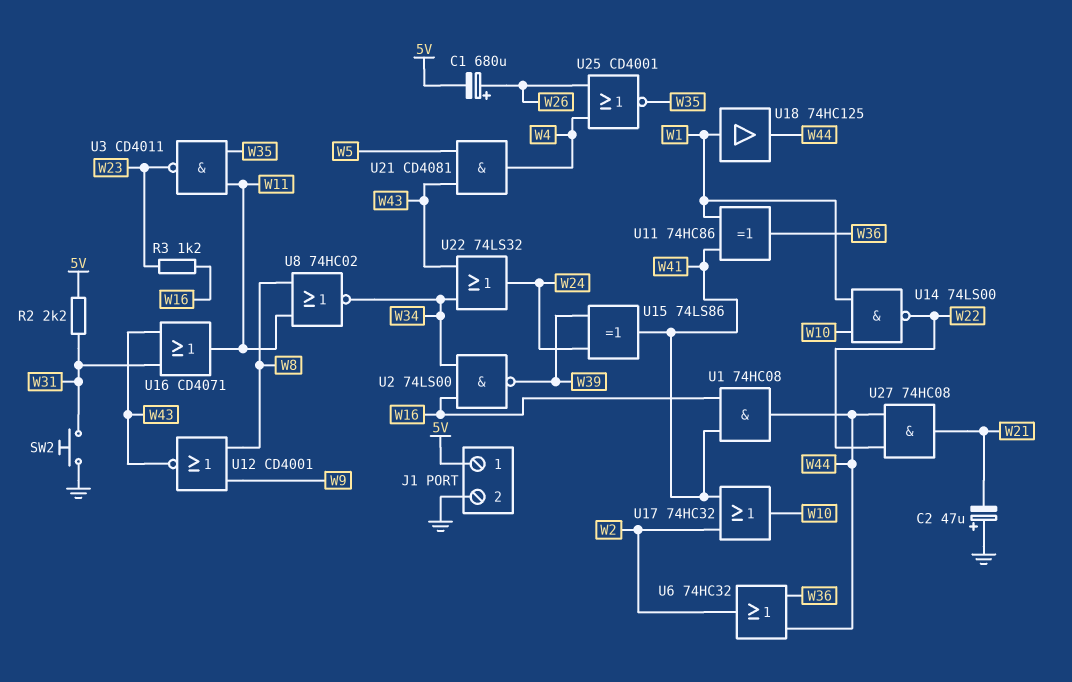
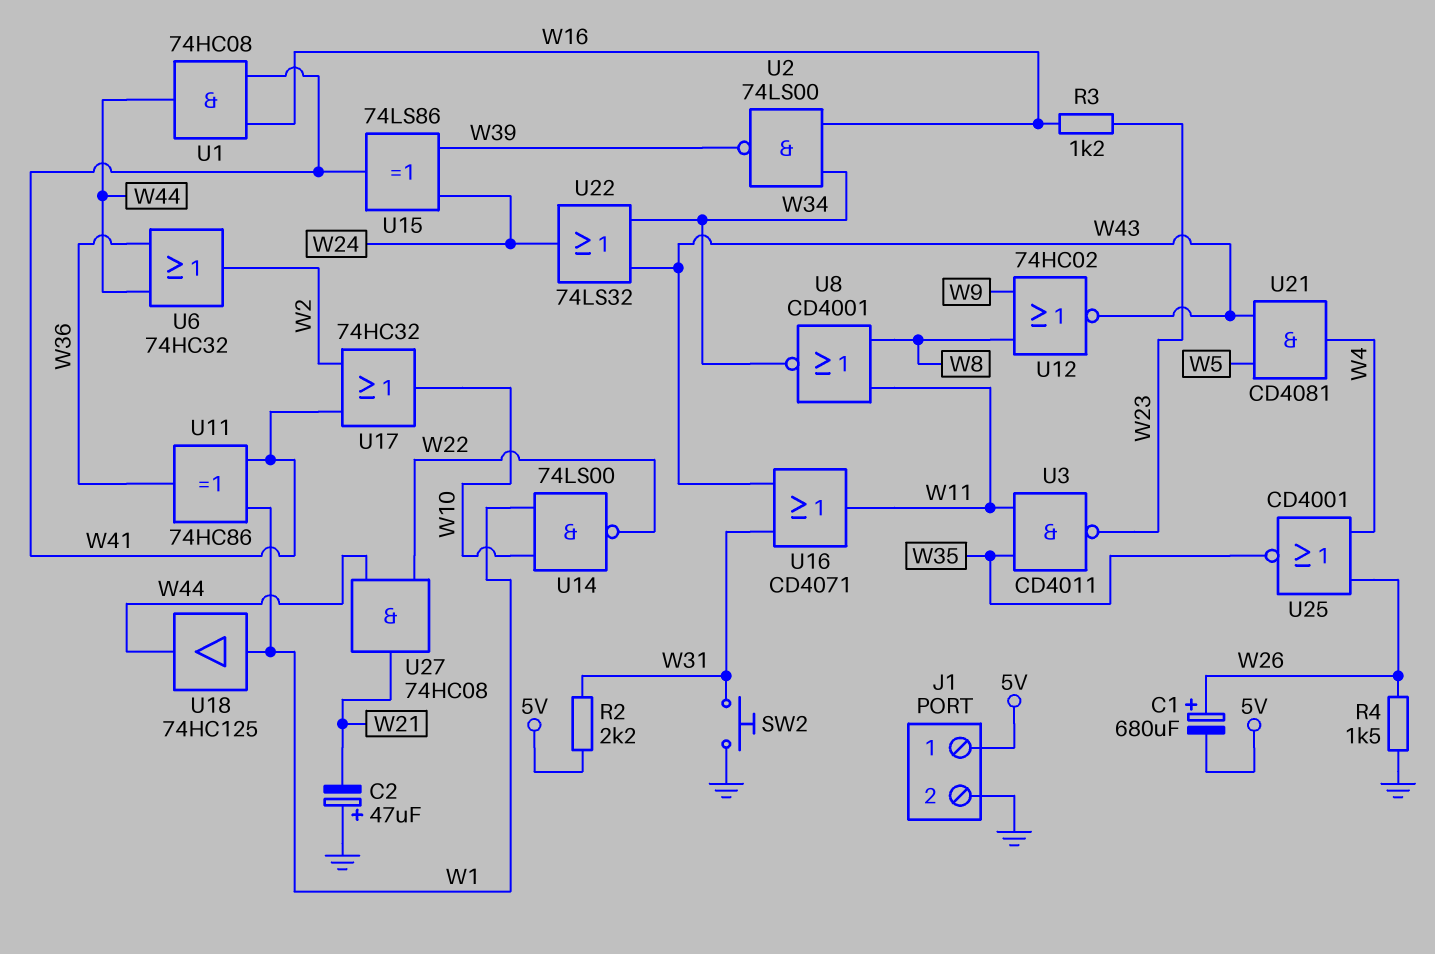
R4: none -> 1.5k (GND, W26)
U8: NOR 74HC02 (in W8, in W11, out W34) -> NOR CD4001 (in W8, in W11, out W34)
U12: NOR CD4001 (in W8, in W9, out W43) -> NOR 74HC02 (in W8, in W9, out W43)

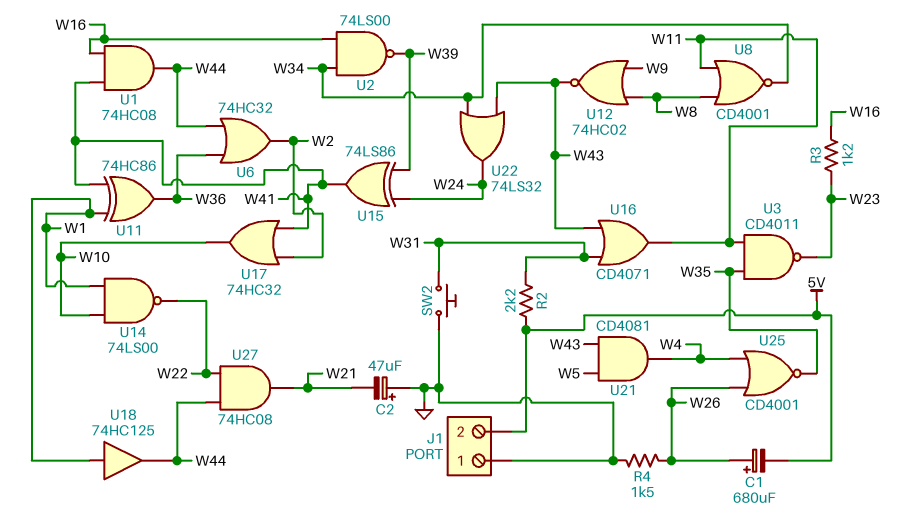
J1 pin 1: 5V -> GND
J1 pin 2: GND -> 5V

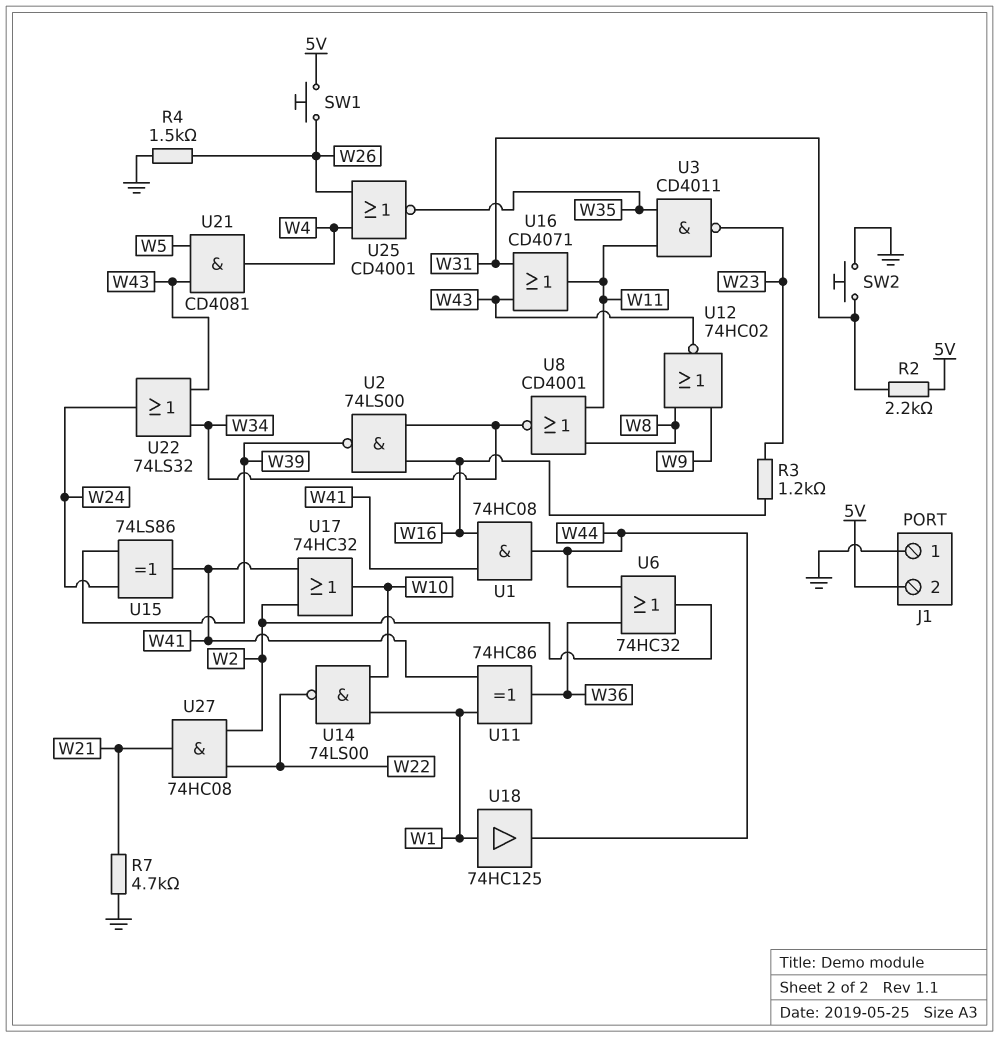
C1: 680uF (plus W26, minus 5V) -> none
C2: 47uF (plus GND, minus W21) -> none
R7: none -> 4.7k (GND, W21)
SW1: none -> button (5V, W26)
U27: AND 74HC08 (in W22, in W44, out W21) -> AND 74HC08 (in W2, in W22, out W21)

